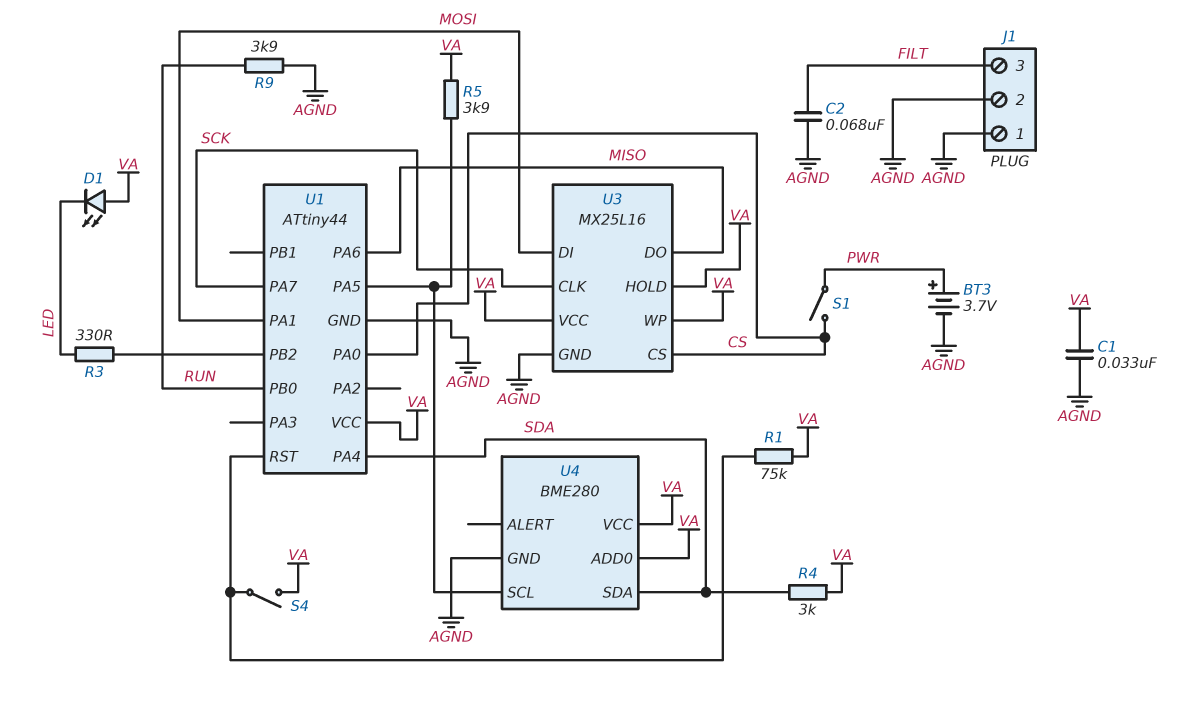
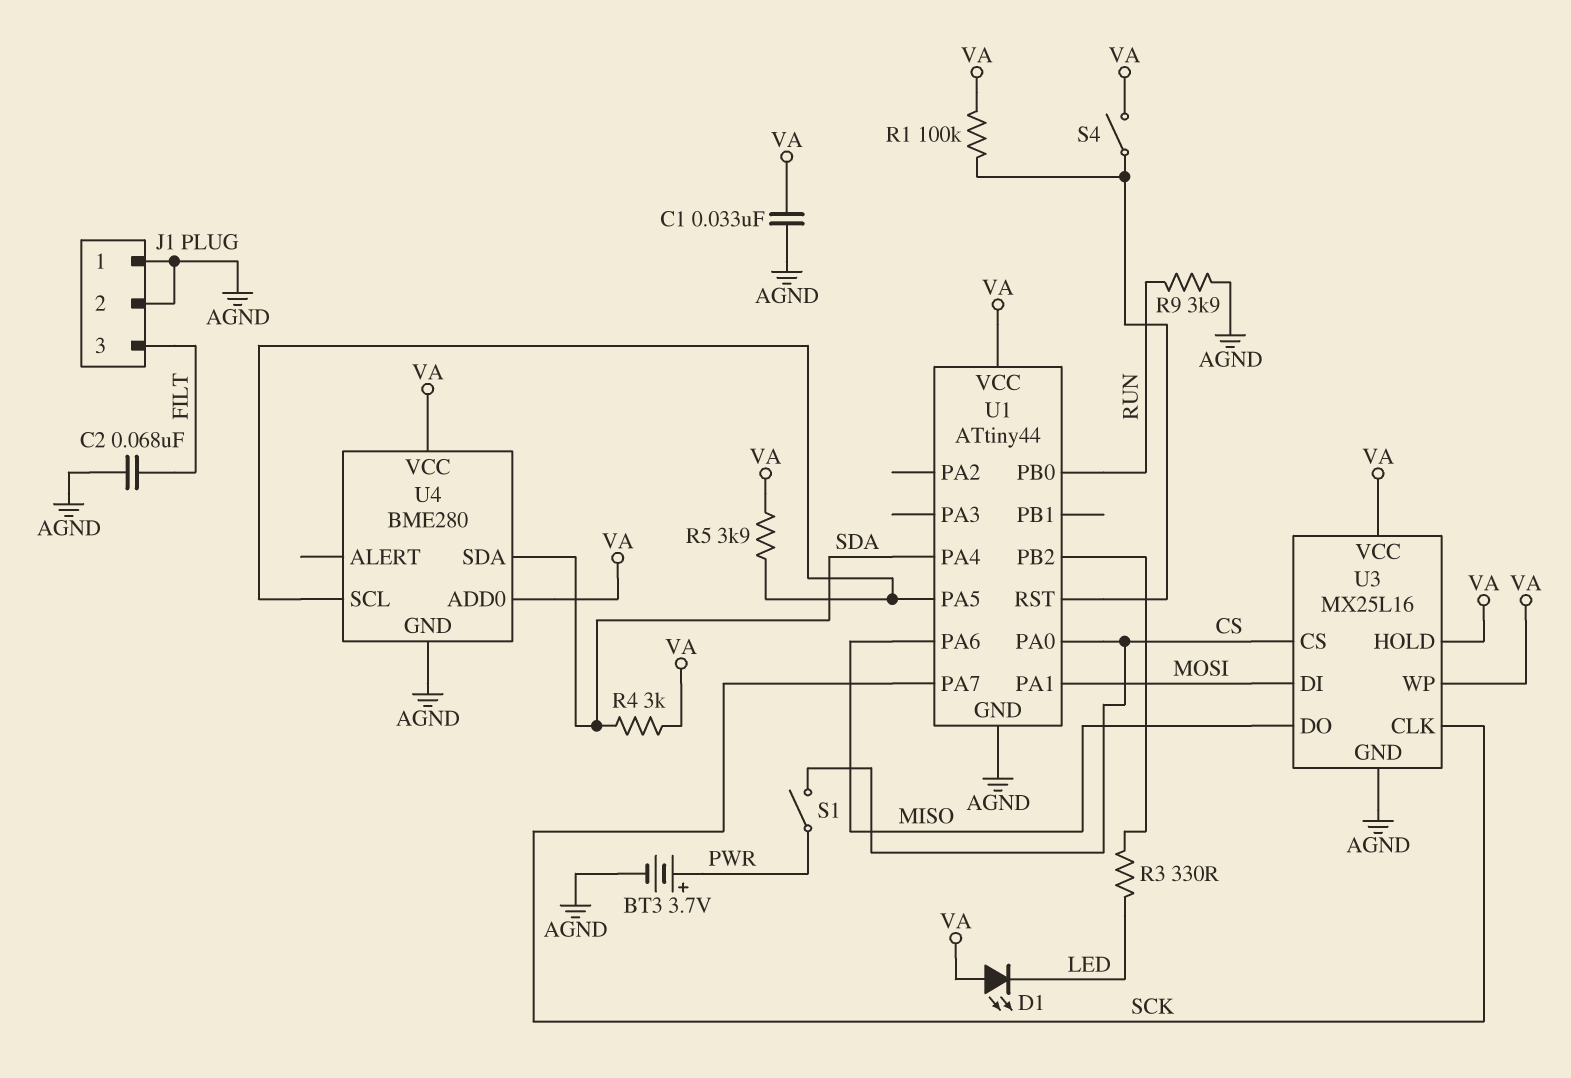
R1: 75k (U1/RST, VA) -> 100k (U1/RST, VA)

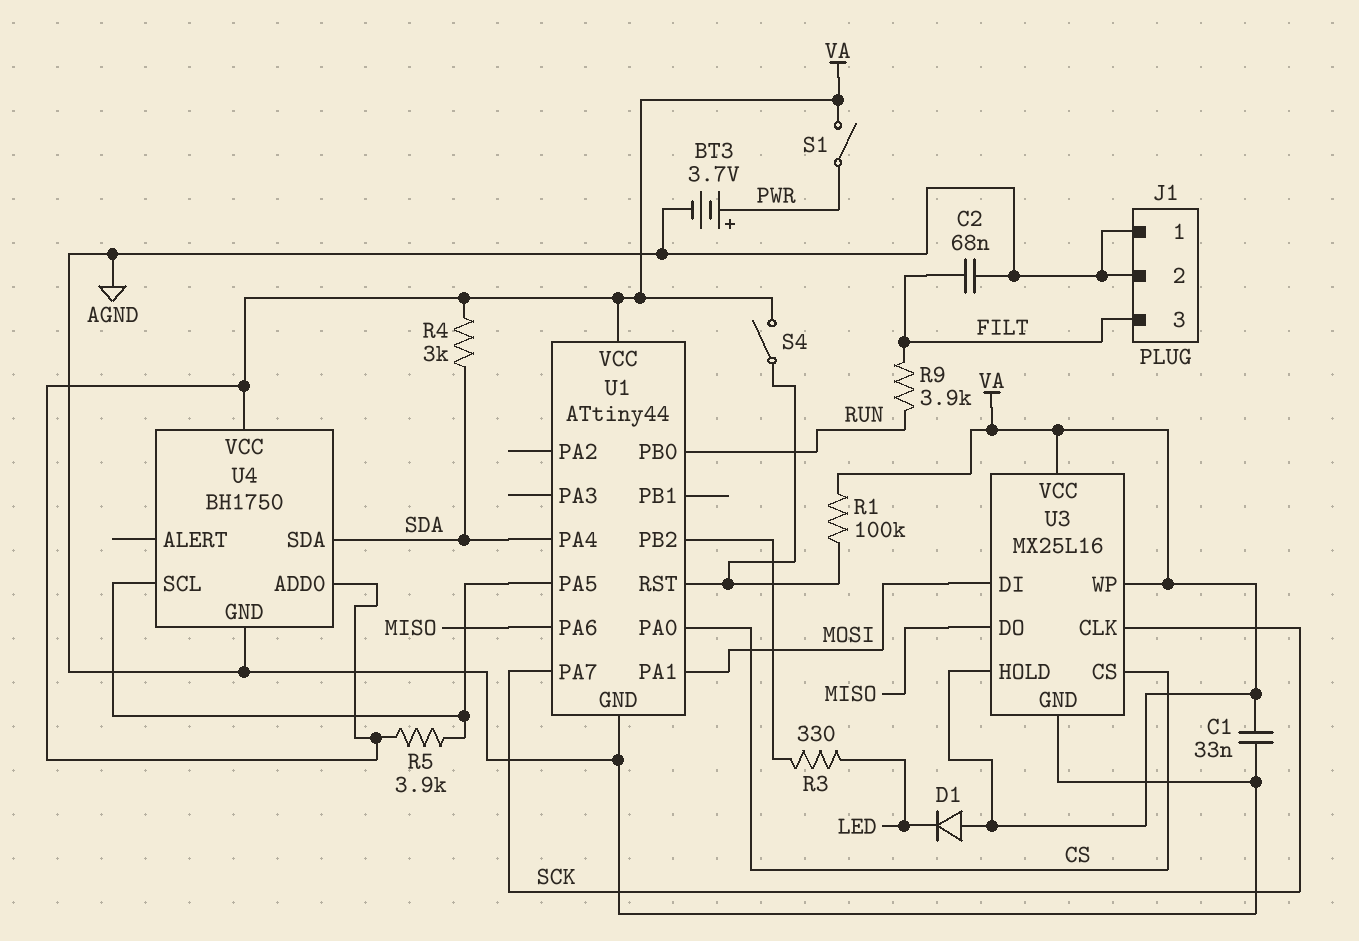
D1: LED (A VA, K LED) -> diode (A VA, K LED)
R9: 3.9k (AGND, RUN) -> 3.9k (FILT, RUN)
S1: switch (CS, PWR) -> switch (PWR, VA)
U4: BME280 -> BH1750

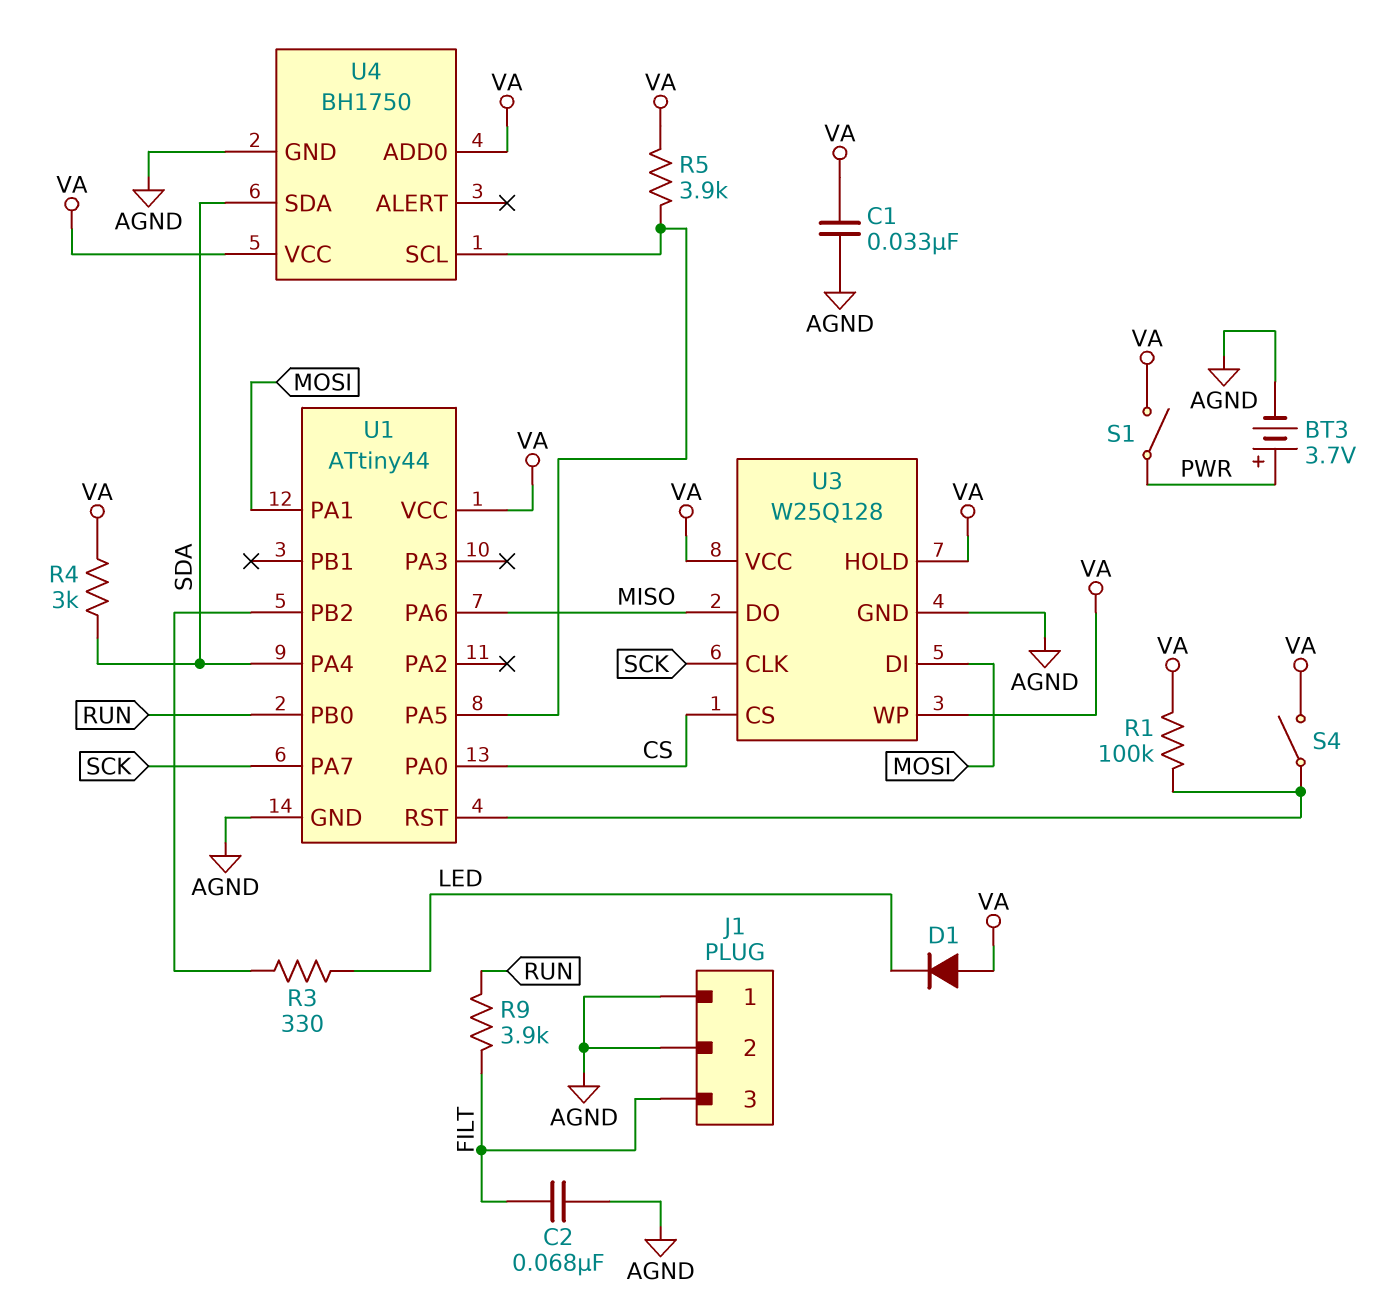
U3: MX25L16 -> W25Q128

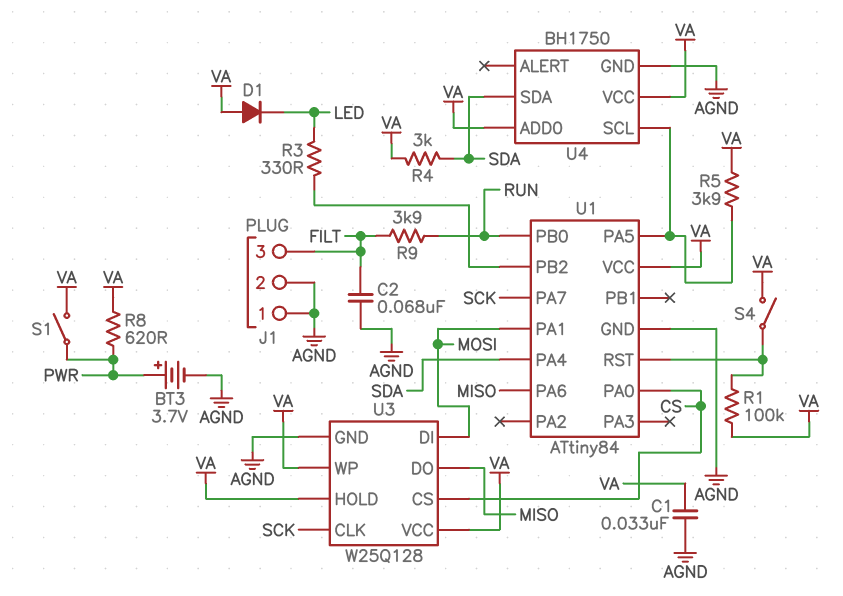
R8: none -> 620 (PWR, VA)
U1: ATtiny44 -> ATtiny84

